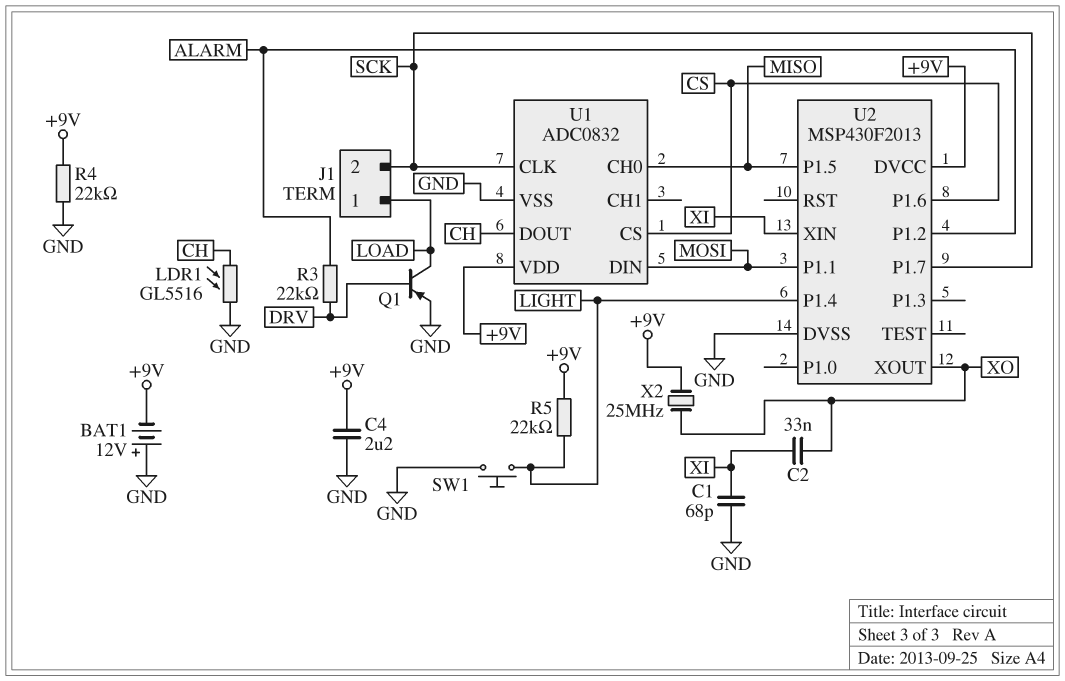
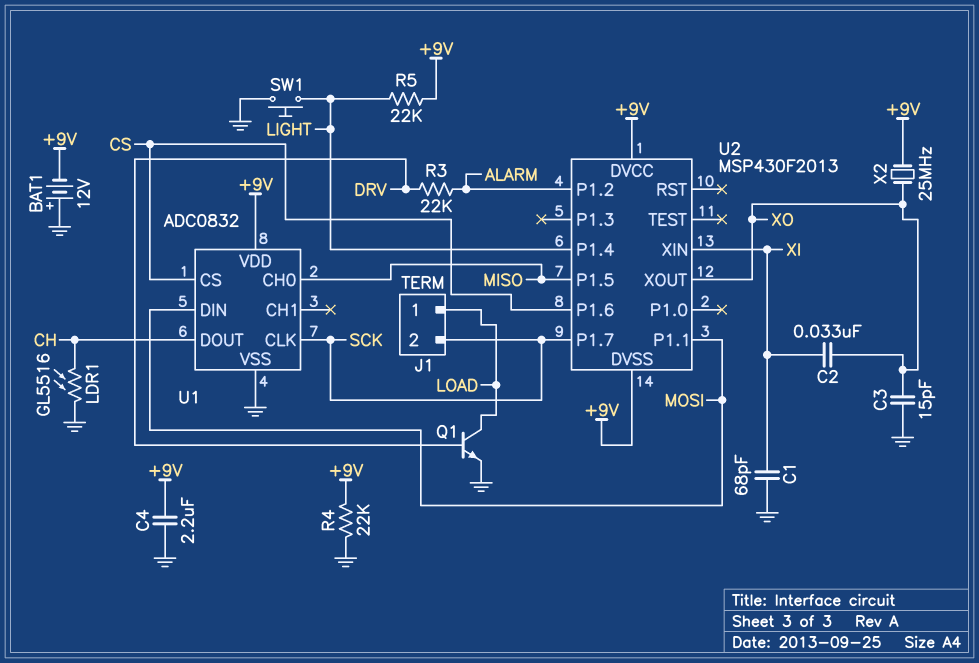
C3: none -> 15pF (GND, XO)
Q1: PNP (B DRV, C LOAD, E GND) -> NPN (B DRV, C LOAD, E GND)
U2 pin DVSS: GND -> +9V

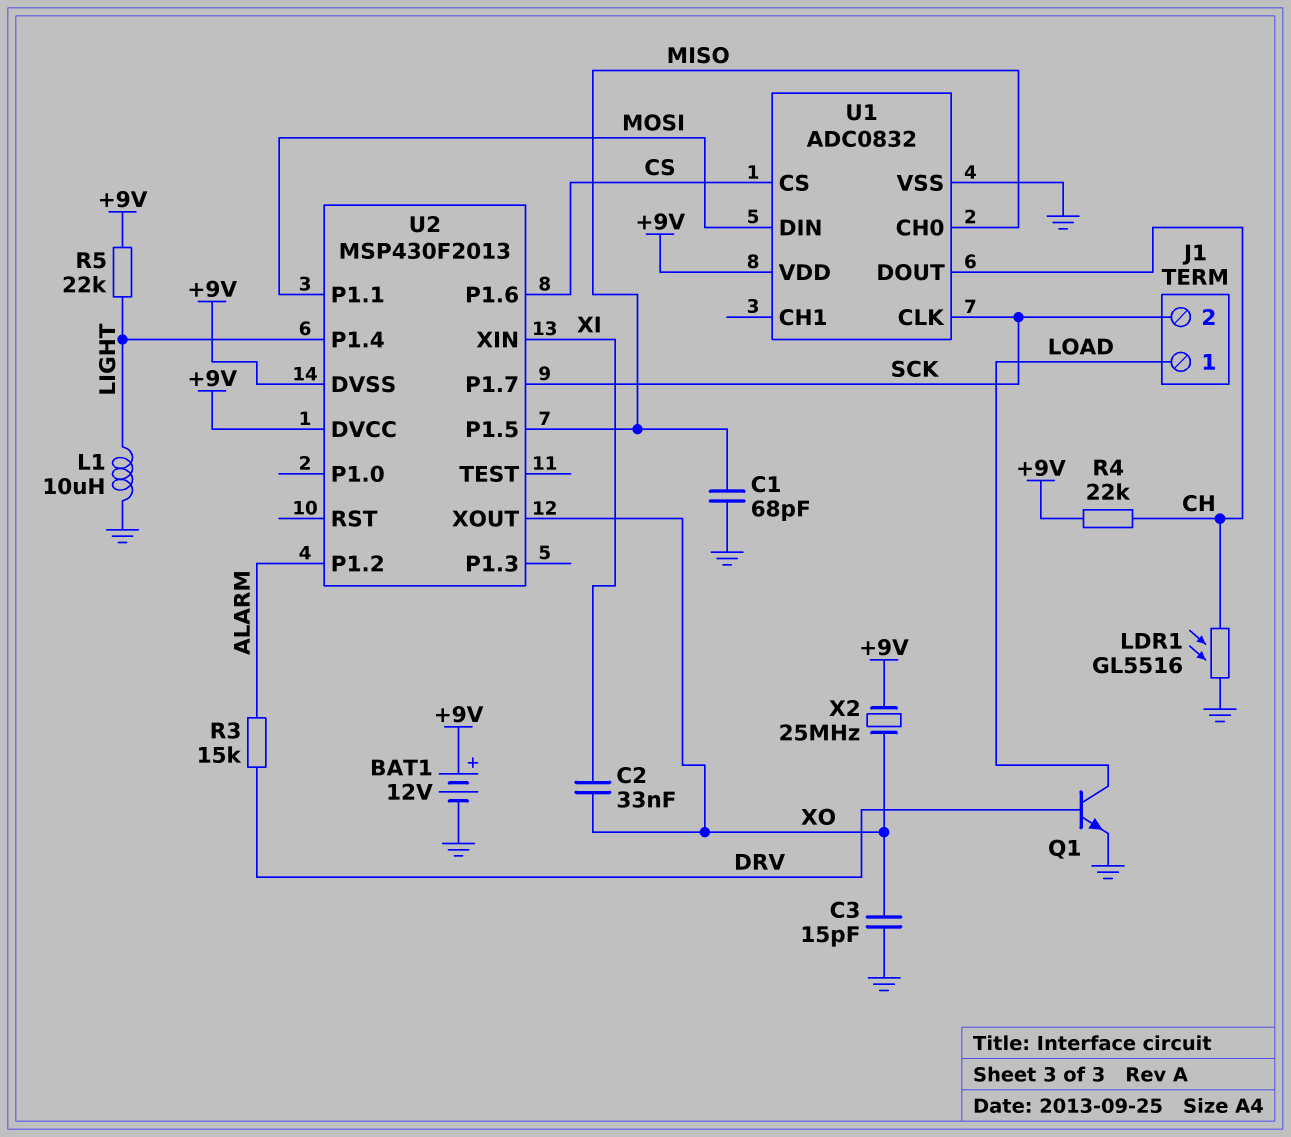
BAT1: 12V (plus GND, minus +9V) -> 12V (plus +9V, minus GND)
C1: 68pF (GND, XI) -> 68pF (GND, MISO)
C4: 2.2uF (+9V, GND) -> none
L1: none -> 10uH (GND, LIGHT)
R3: 22k (ALARM, DRV) -> 15k (ALARM, DRV)
R4: 22k (+9V, GND) -> 22k (+9V, CH)
SW1: button (GND, LIGHT) -> none

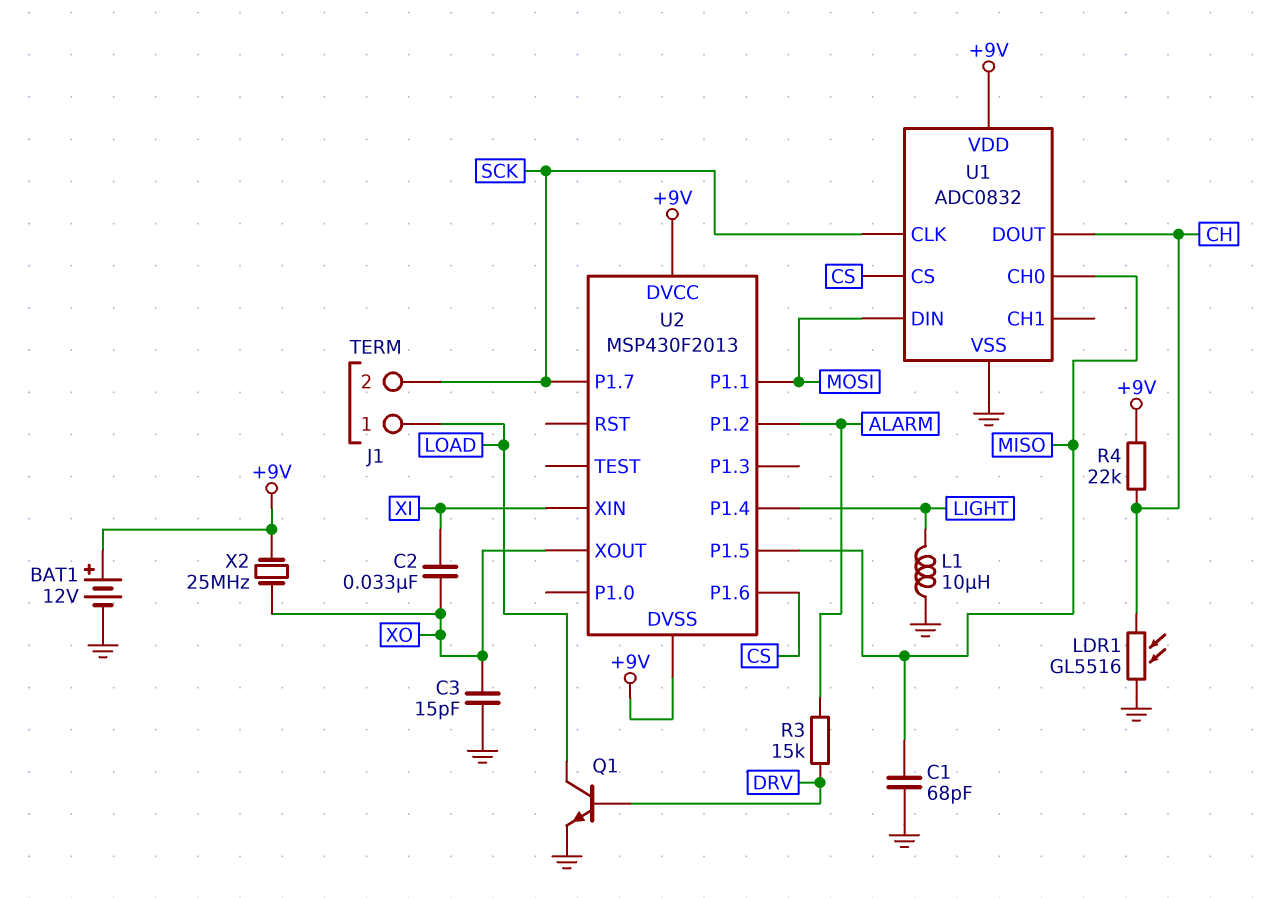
R5: 22k (+9V, LIGHT) -> none

